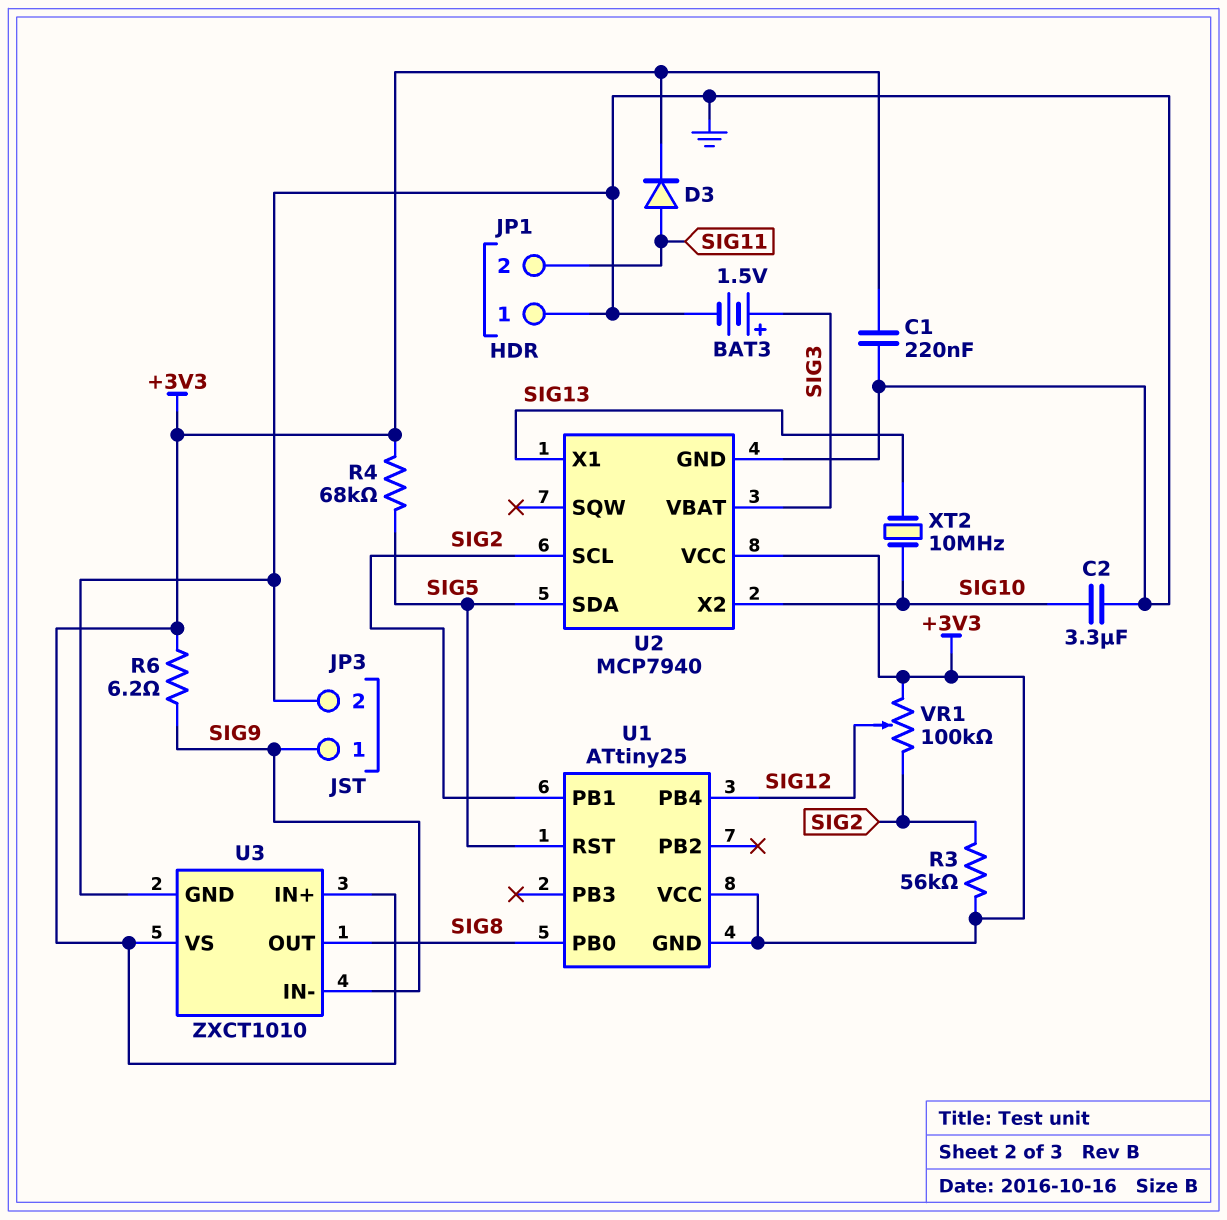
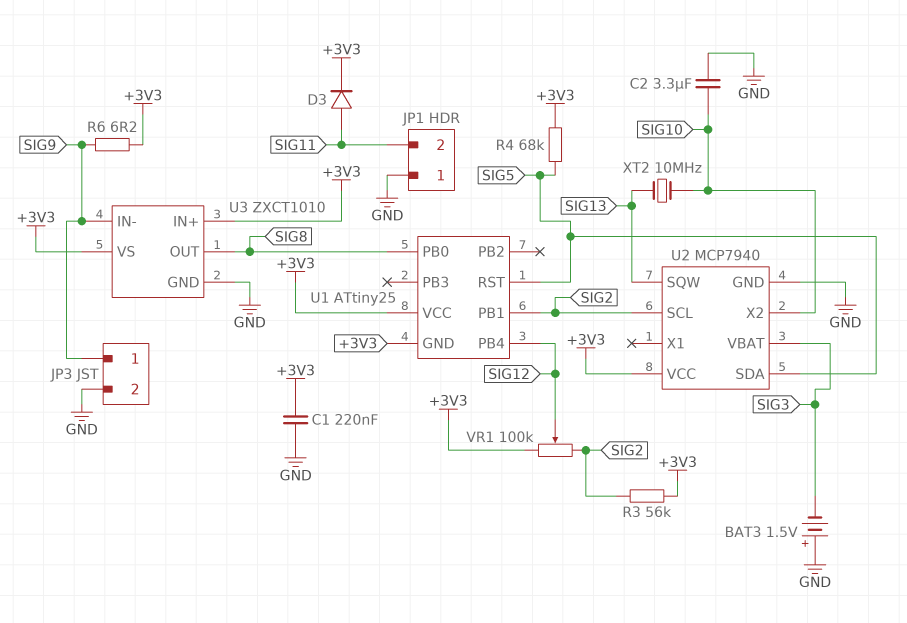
BAT3: 1.5V (plus SIG3, minus GND) -> 1.5V (plus GND, minus SIG3)
U2 pin SQW: none -> SIG13
U2 pin X1: SIG13 -> none

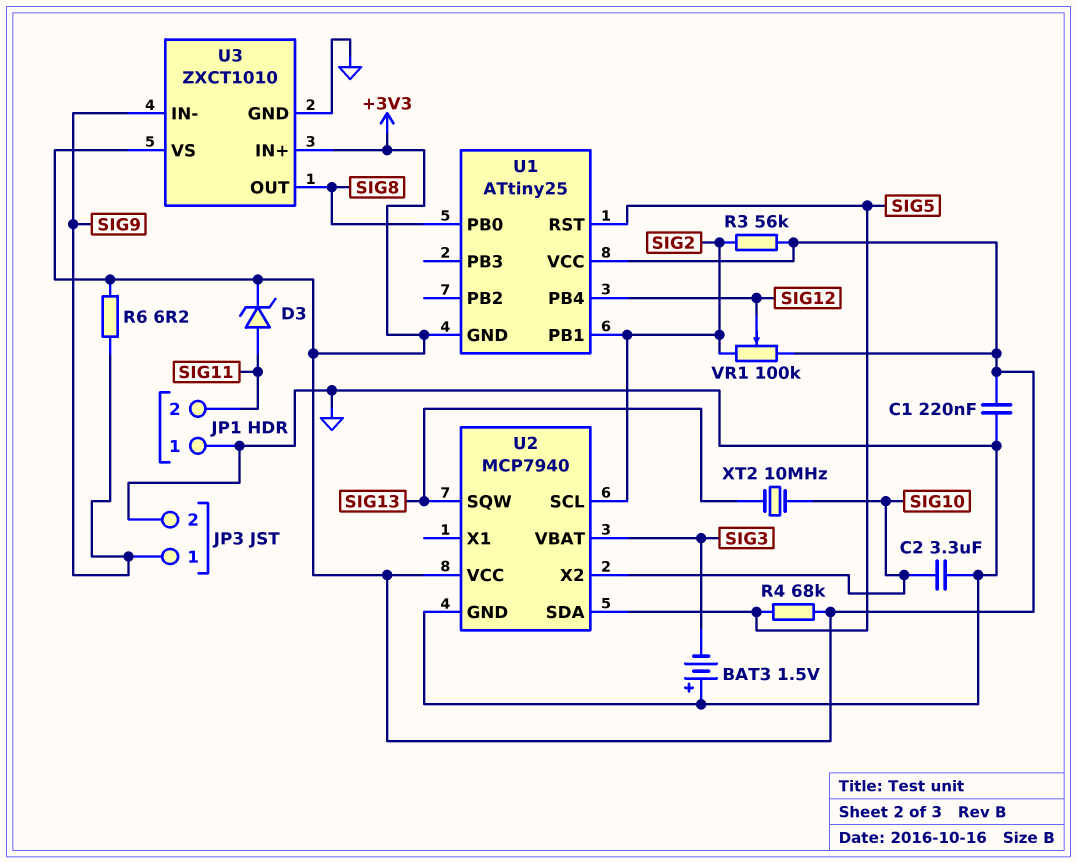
D3: diode (A SIG11, K +3V3) -> zener (A SIG11, K +3V3)

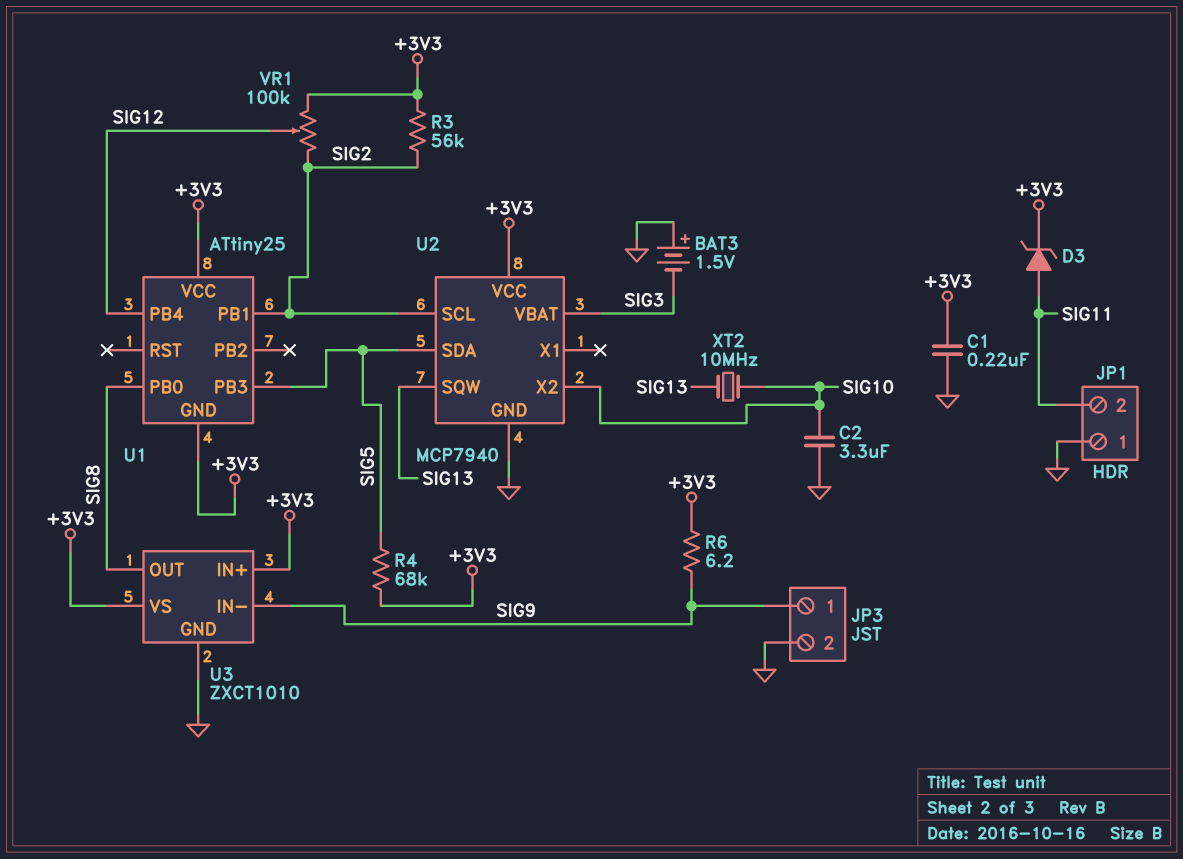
U1 pin PB3: none -> SIG5
U1 pin RST: SIG5 -> none

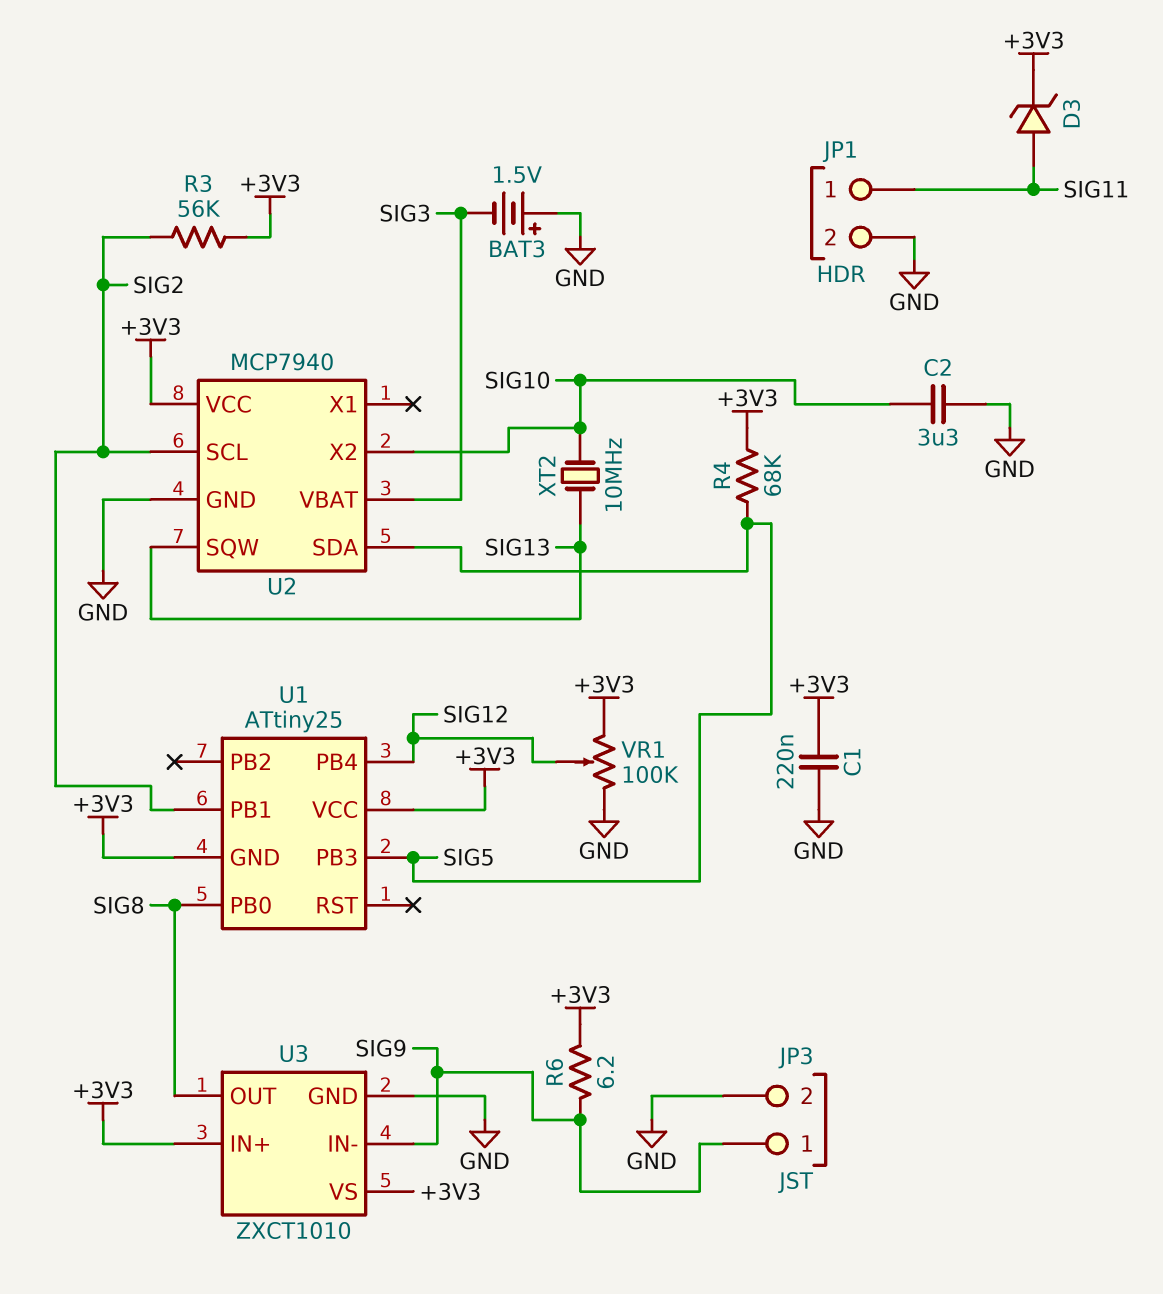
JP1 pin 1: GND -> SIG11
JP1 pin 2: SIG11 -> GND
VR1: 100k (+3V3, SIG2, wiper SIG12) -> 100k (+3V3, GND, wiper SIG12)

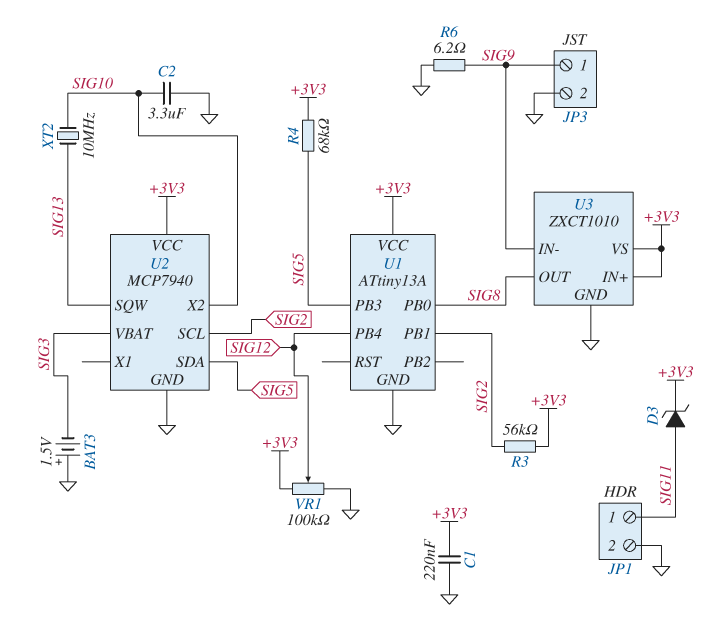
R6: 6.2 (+3V3, SIG9) -> 6.2 (GND, SIG9)
U1: ATtiny25 -> ATtiny13A
U1 pin GND: +3V3 -> GND

